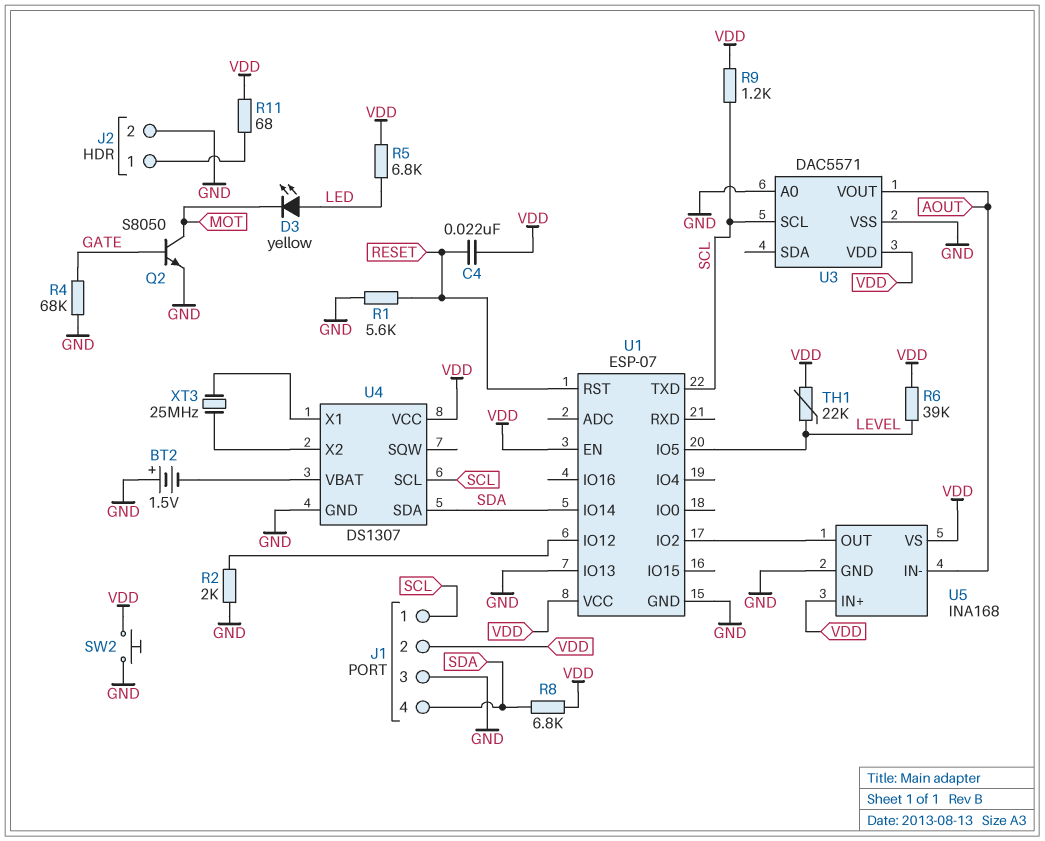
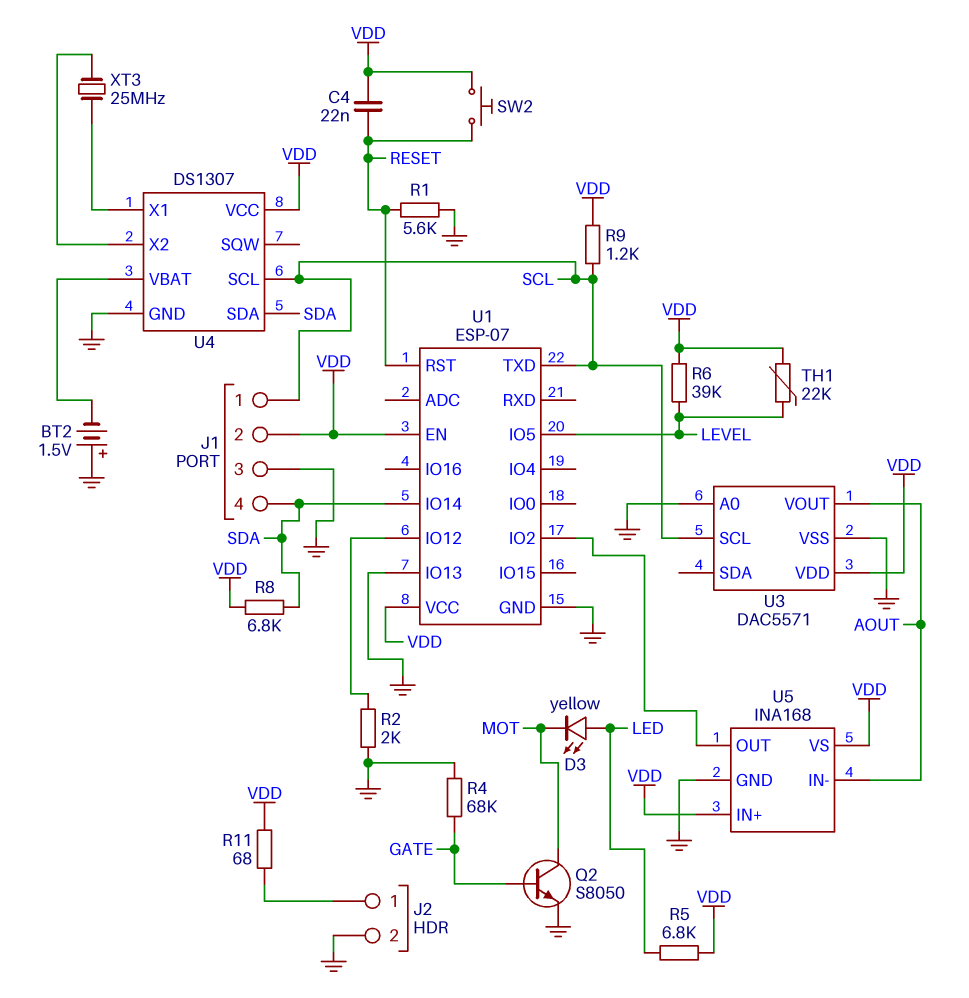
SW2: button (GND, VDD) -> button (RESET, VDD)

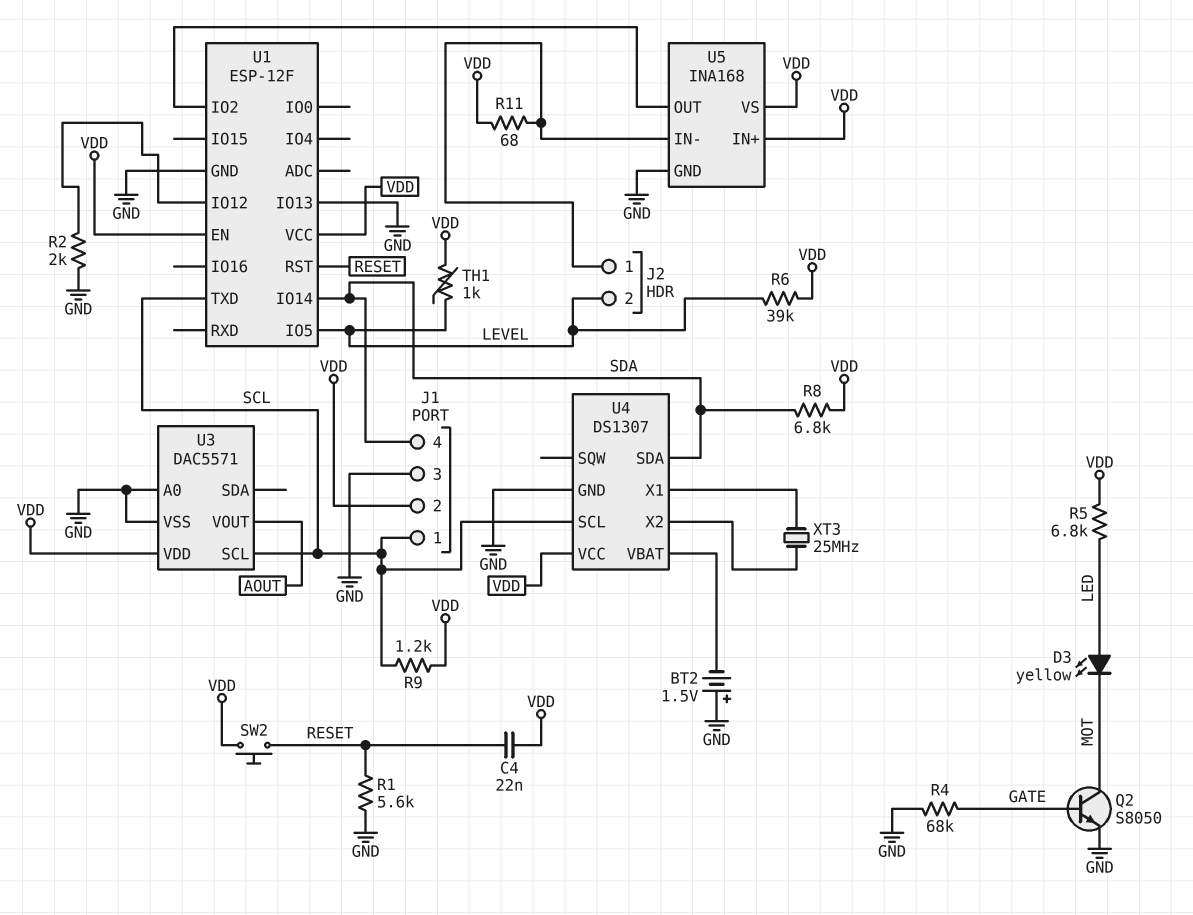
J2 pin 2: GND -> LEVEL
TH1: 22k (LEVEL, VDD) -> 1k (LEVEL, VDD)
U1: ESP-07 -> ESP-12F
U5 pin IN-: AOUT -> J2/1

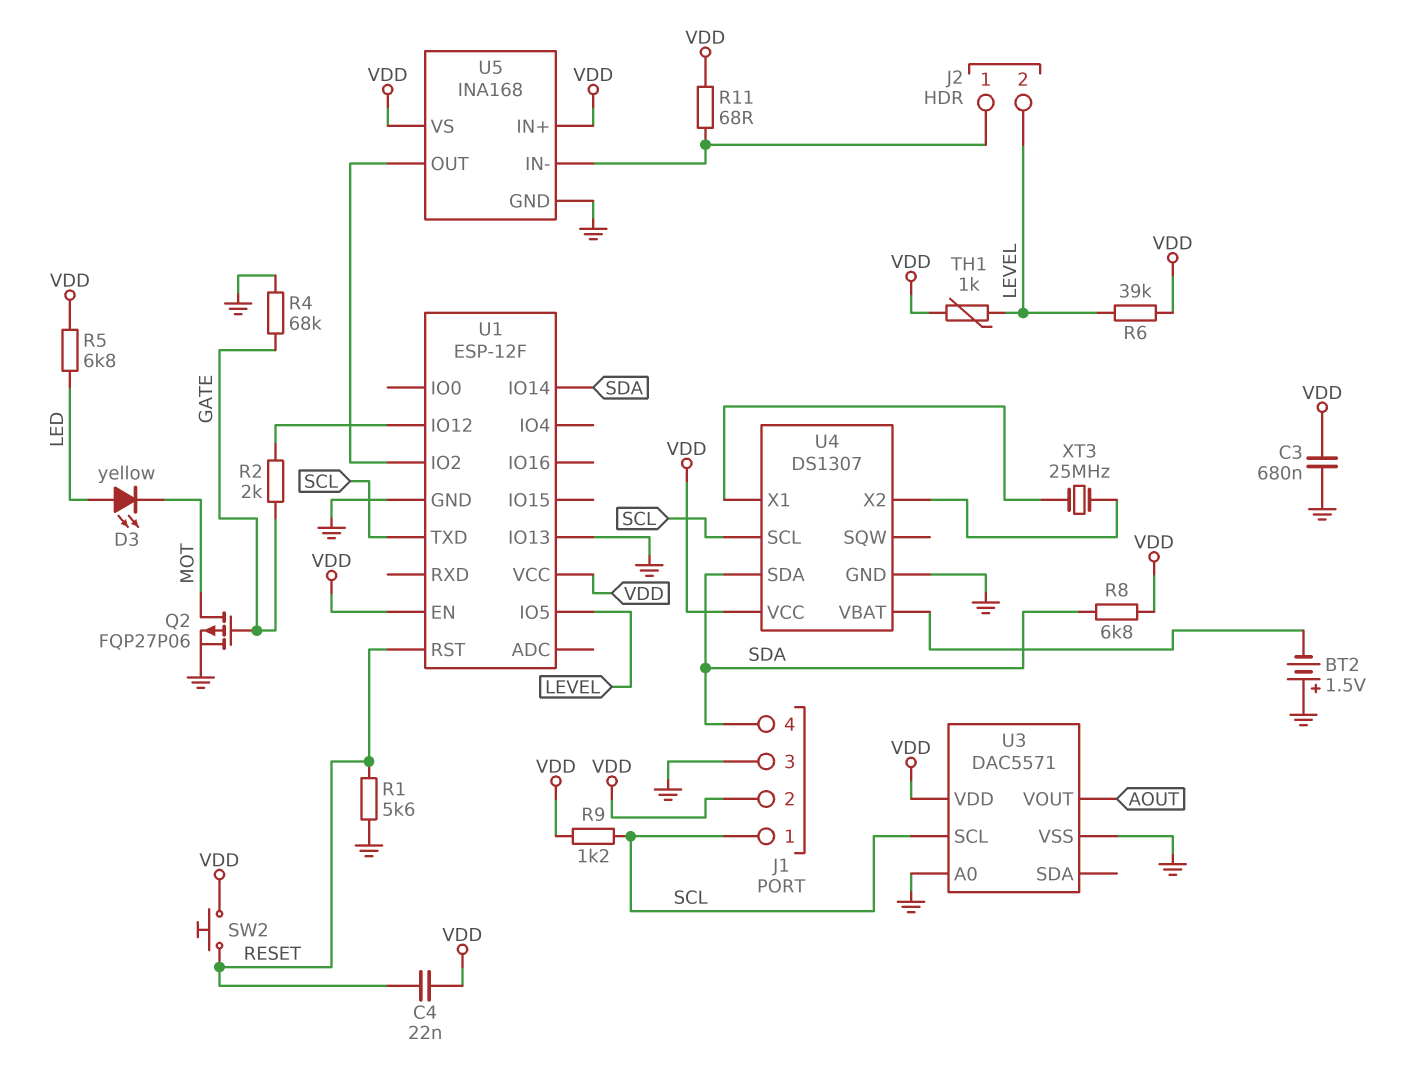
C3: none -> 680nF (GND, VDD)
Q2: NPN S8050 (B GATE, C MOT, E GND) -> PMOS FQP27P06 (G GATE, D MOT, S GND)
R2: 2k (GND, U1/IO12) -> 2k (GATE, U1/IO12)

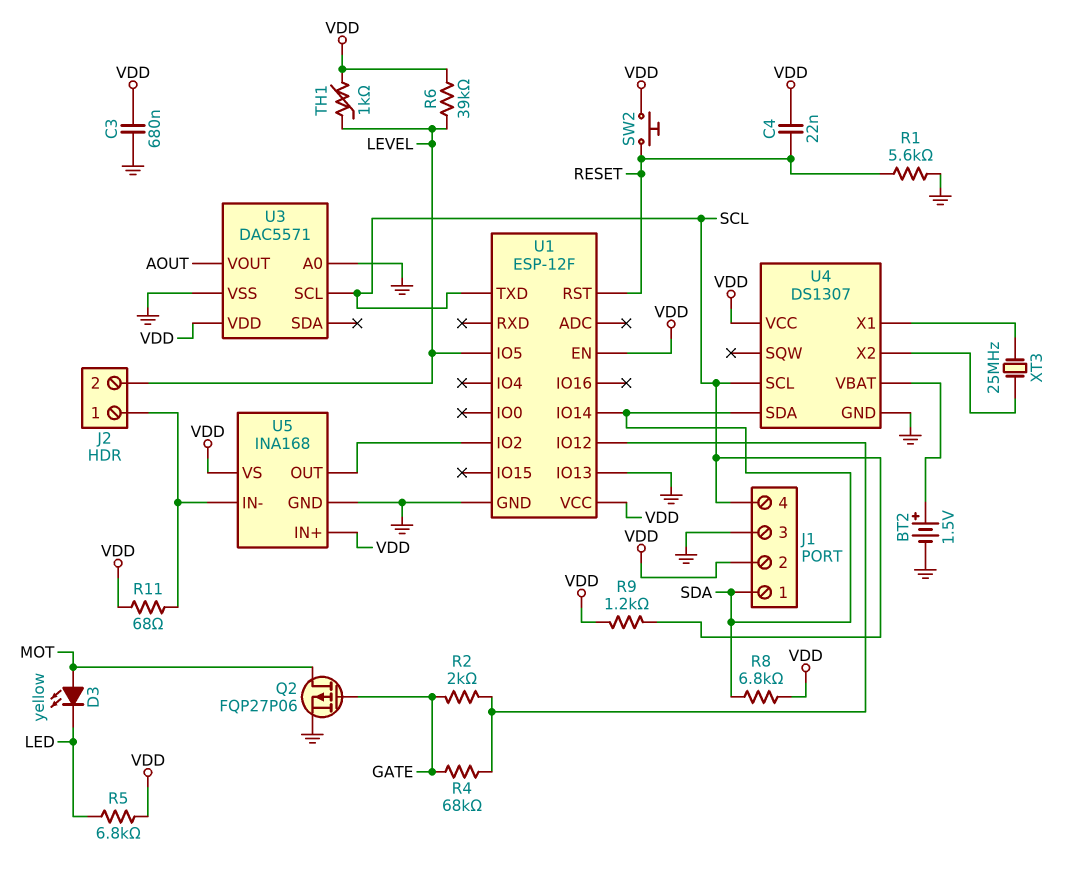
BT2: 1.5V (plus GND, minus U4/VBAT) -> 1.5V (plus U4/VBAT, minus GND)
D3: LED yellow (A LED, K MOT) -> LED yellow (A MOT, K LED)
J1 pin 1: SCL -> SDA
J1 pin 4: SDA -> SCL
R4: 68k (GATE, GND) -> 68k (GATE, U1/IO12)

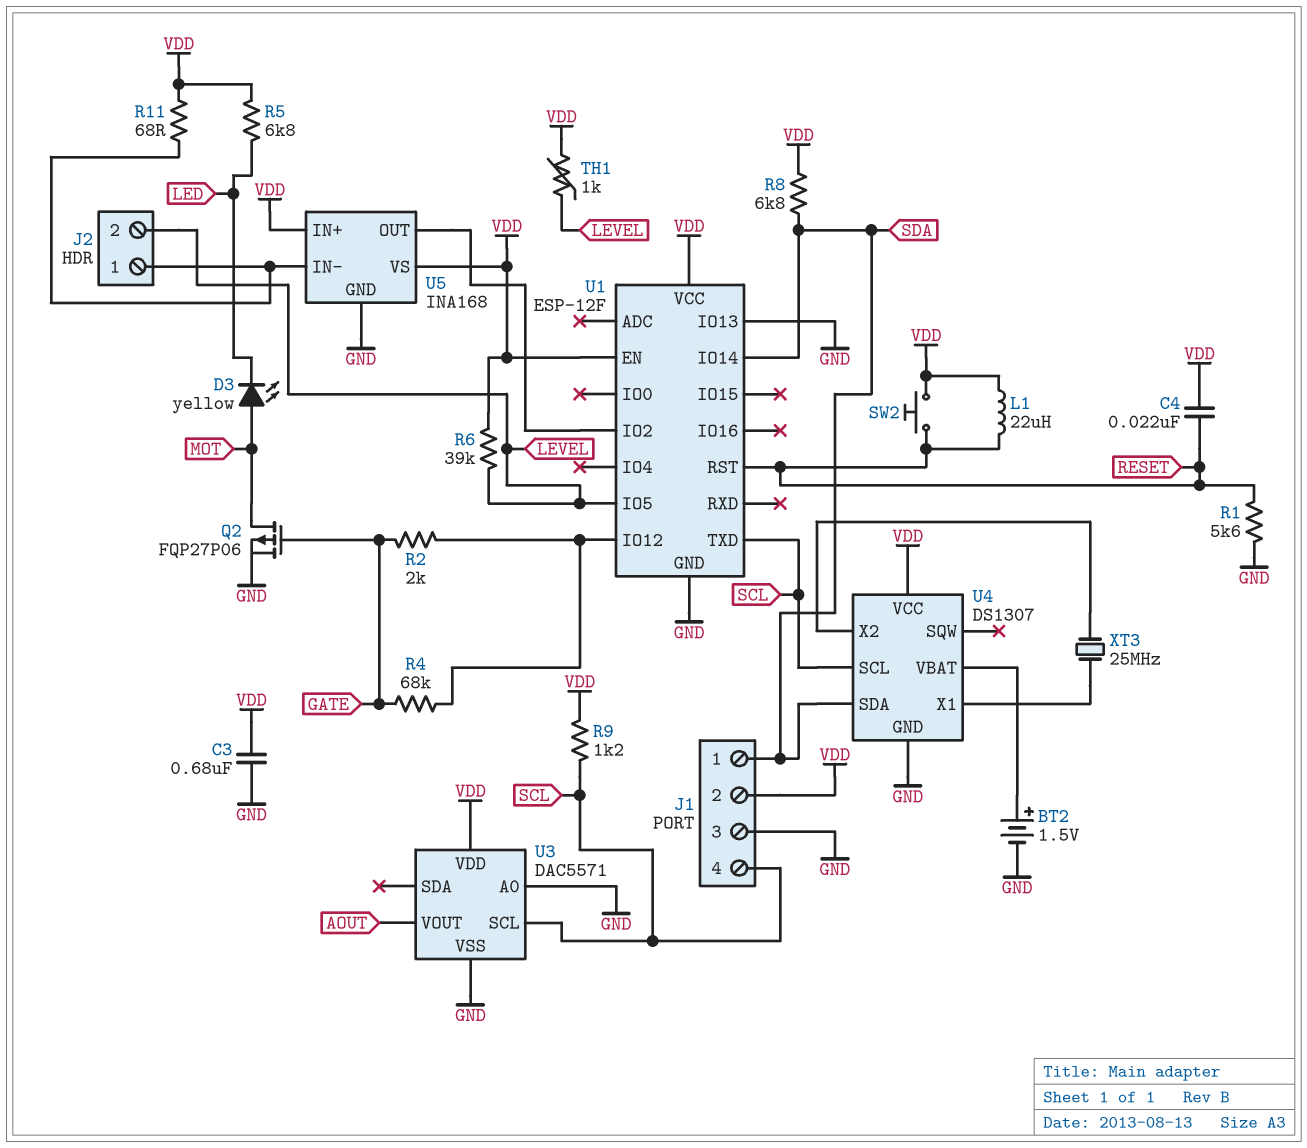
L1: none -> 22uH (RESET, VDD)

